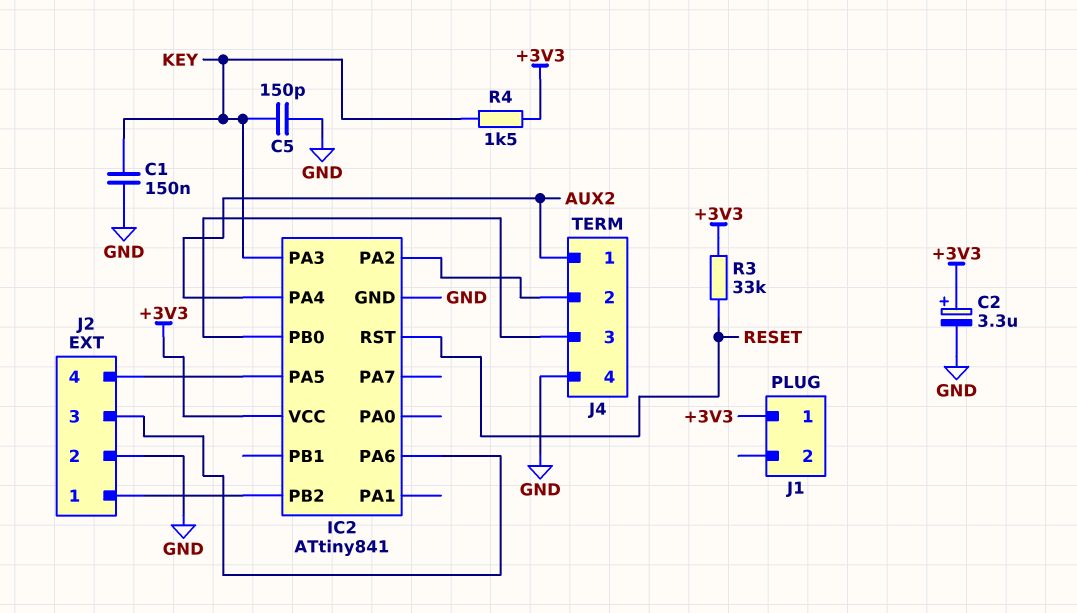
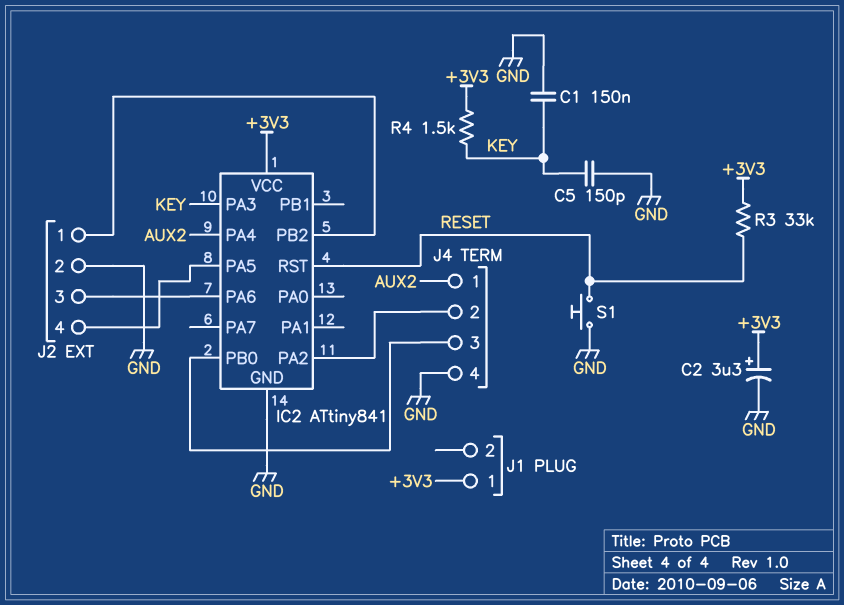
S1: none -> button (GND, RESET)

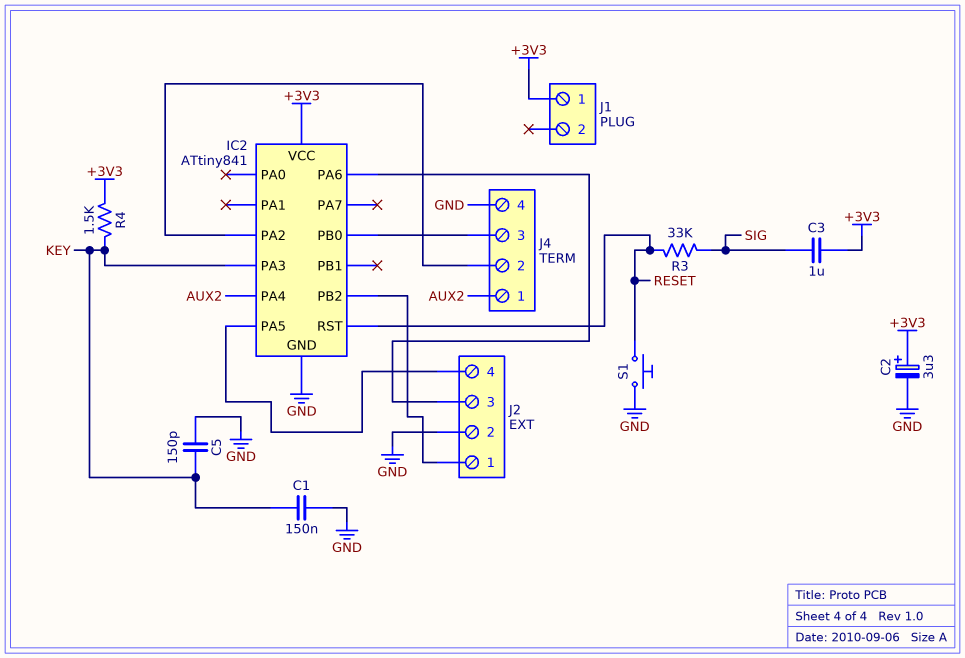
C3: none -> 1uF (+3V3, SIG)
R3: 33k (+3V3, RESET) -> 33k (RESET, SIG)

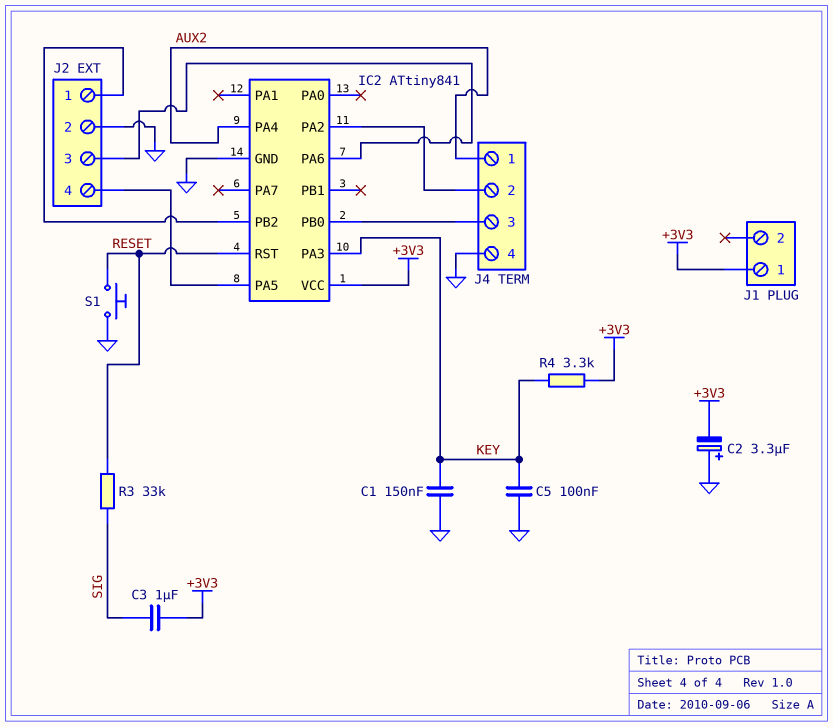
C2: 3.3uF (plus +3V3, minus GND) -> 3.3uF (plus GND, minus +3V3)
C5: 150pF (GND, KEY) -> 100nF (GND, KEY)
R4: 1.5k (+3V3, KEY) -> 3.3k (+3V3, KEY)

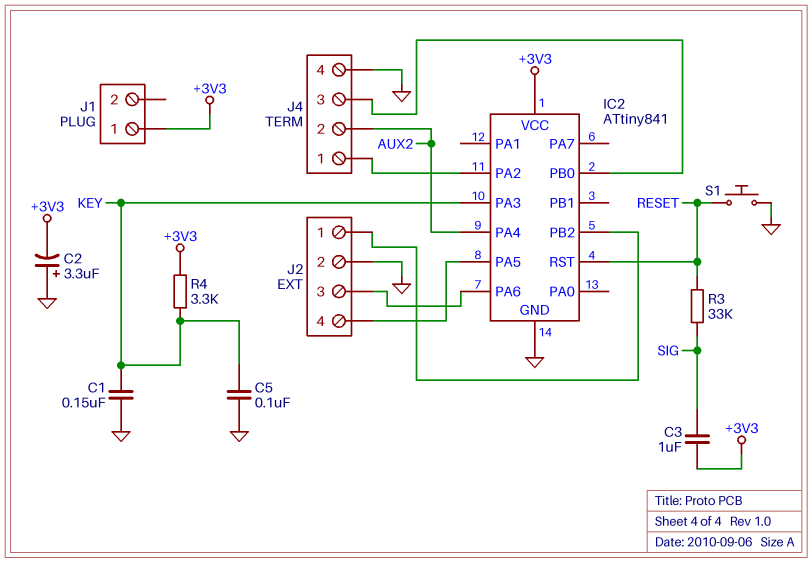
J4 pin 1: AUX2 -> IC2/PA2
J4 pin 2: IC2/PA2 -> AUX2

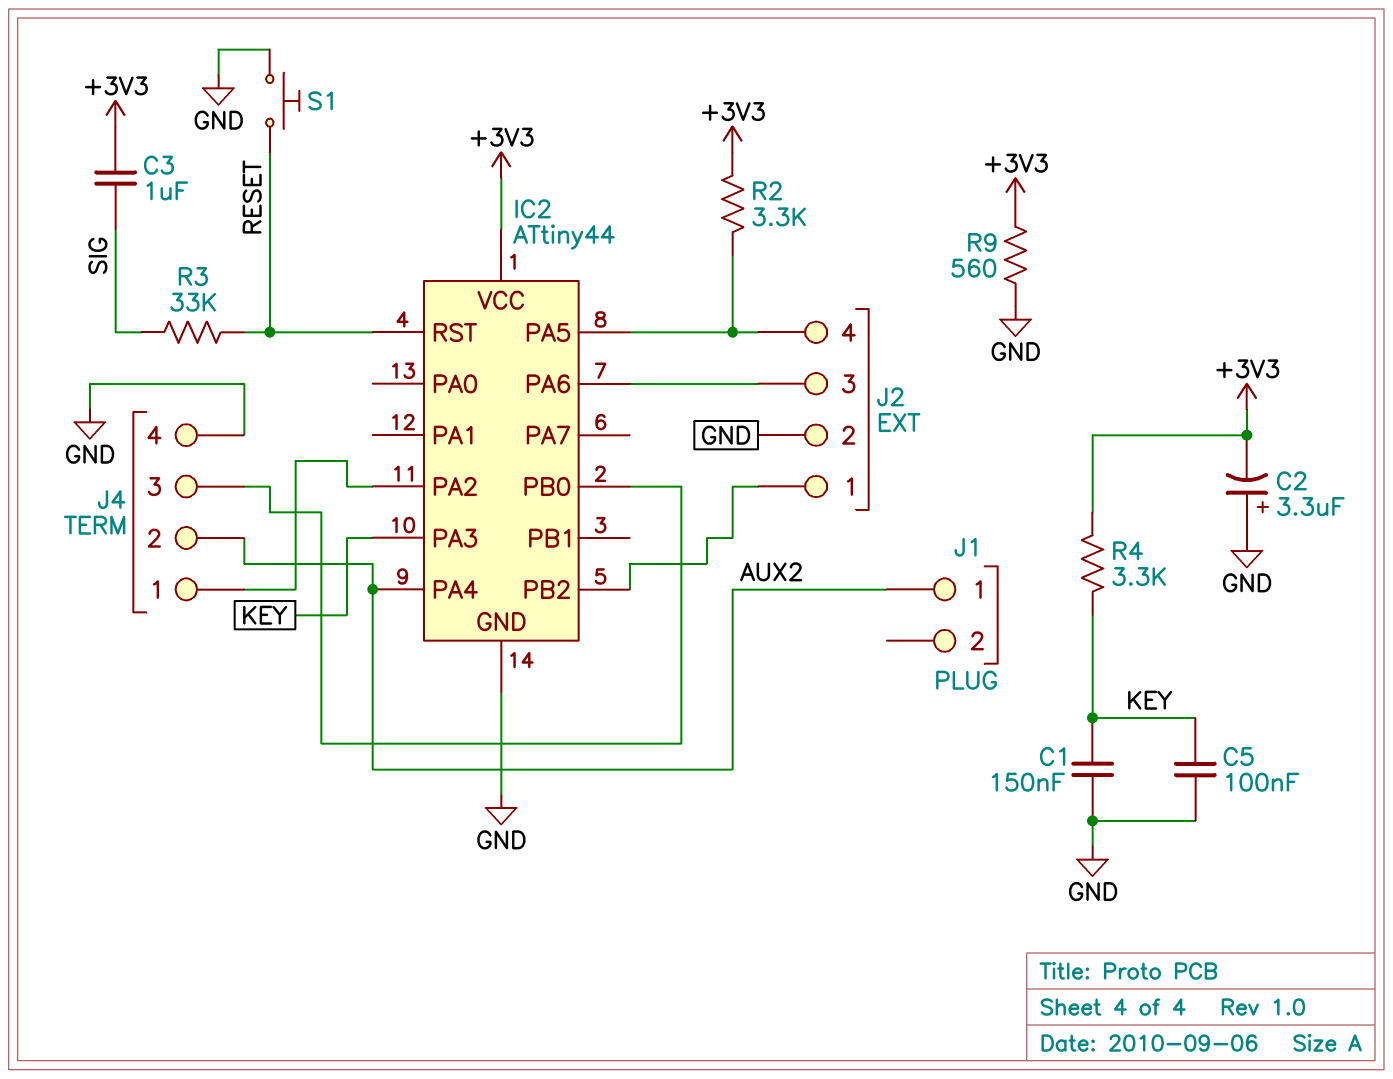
IC2: ATtiny841 -> ATtiny44
J1 pin 1: +3V3 -> AUX2
R2: none -> 3.3k (+3V3, IC2/PA5)
R9: none -> 560 (+3V3, GND)

